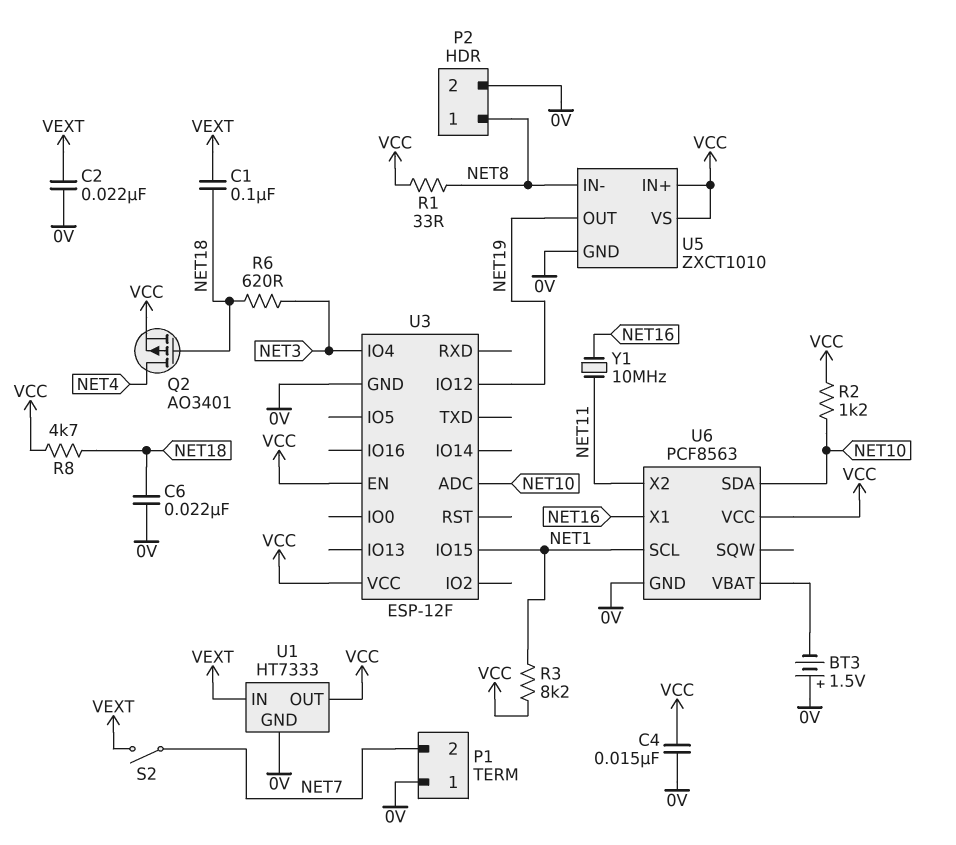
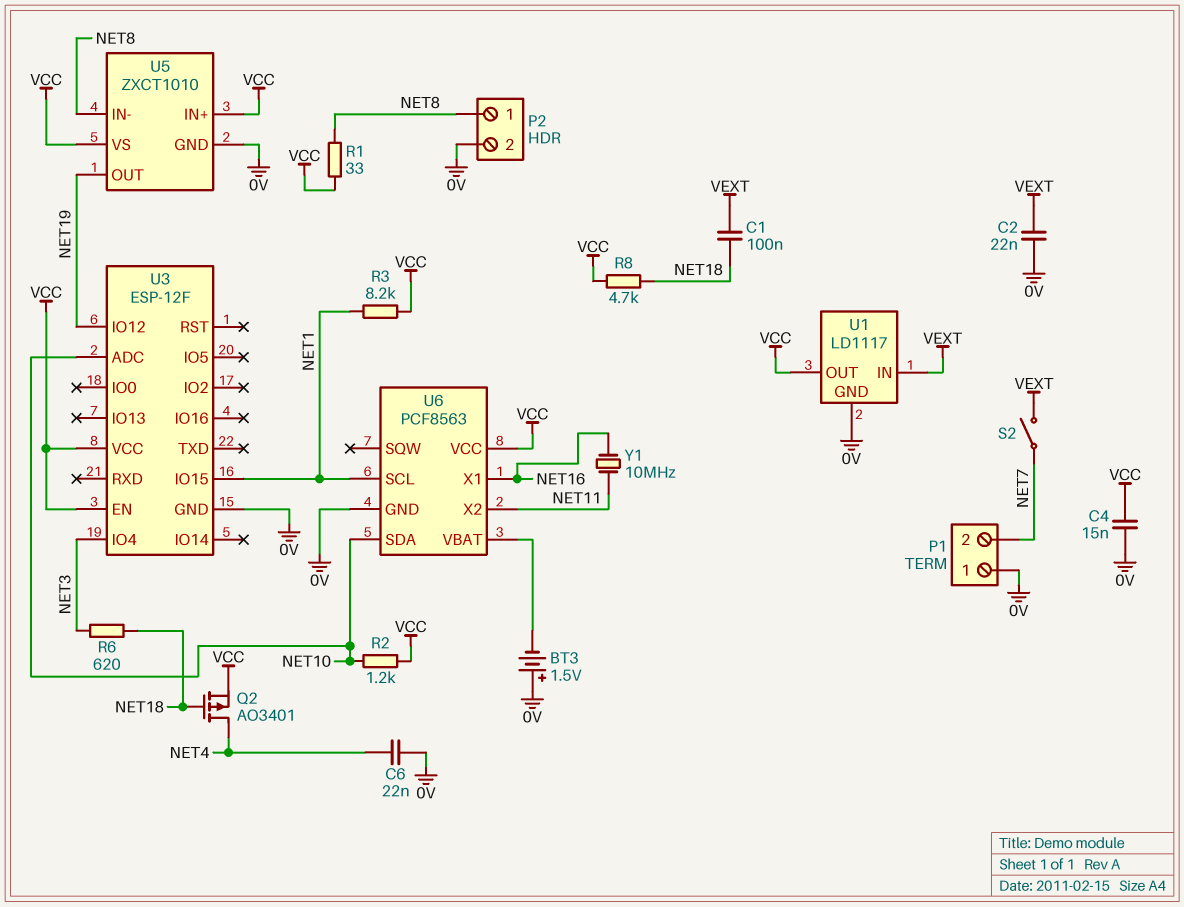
C6: 22nF (0V, NET18) -> 22nF (0V, NET4)
U1: HT7333 -> LD1117

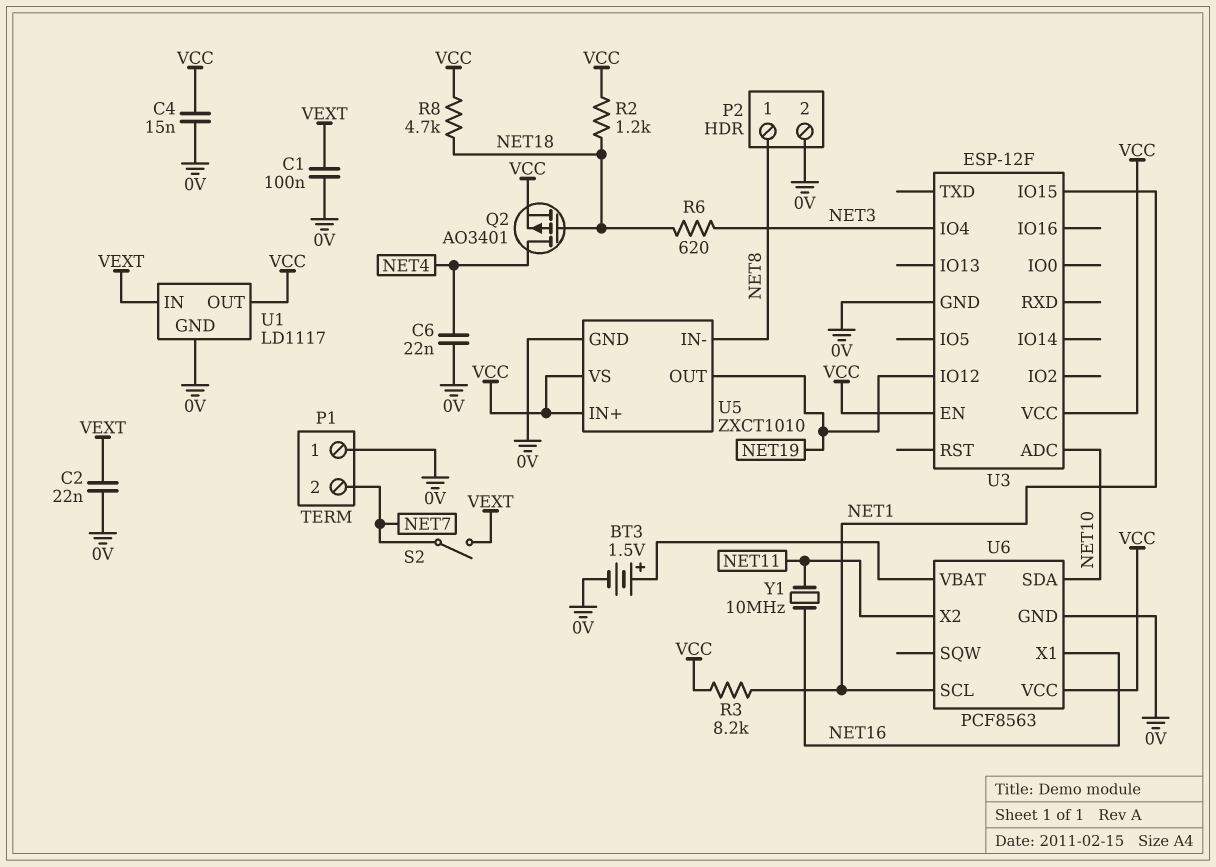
BT3: 1.5V (plus 0V, minus U6/VBAT) -> 1.5V (plus U6/VBAT, minus 0V)
C1: 100nF (NET18, VEXT) -> 100nF (0V, VEXT)
R1: 33 (NET8, VCC) -> none
R2: 1.2k (NET10, VCC) -> 1.2k (NET18, VCC)

